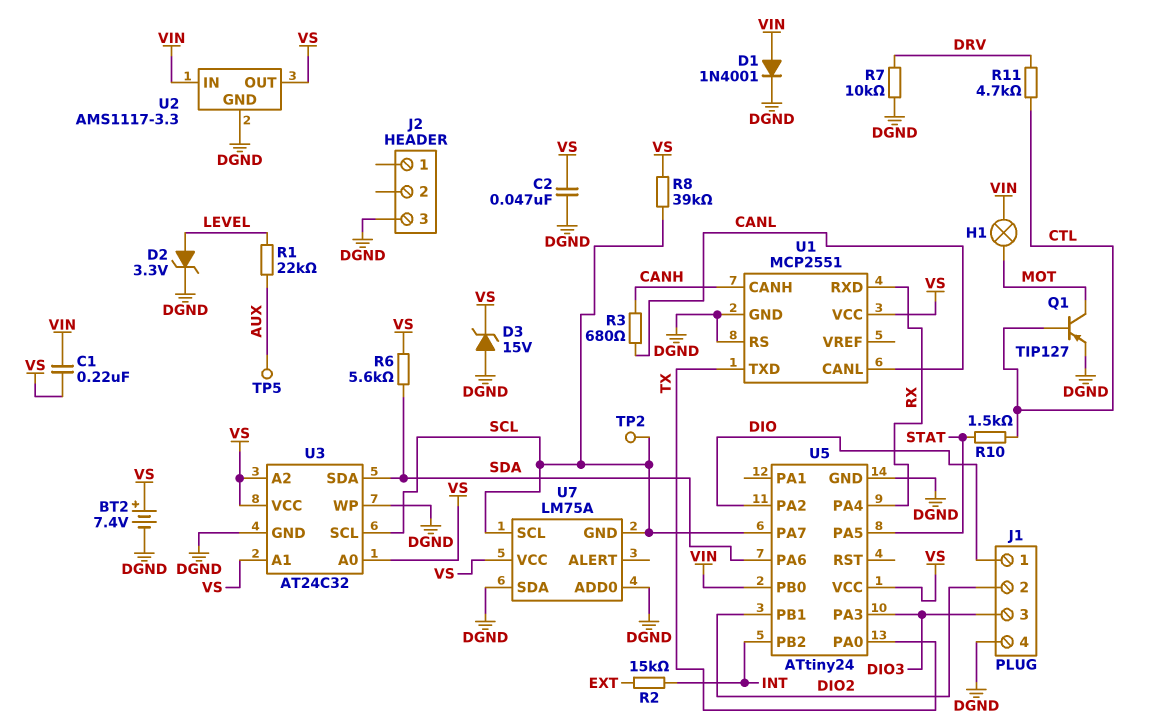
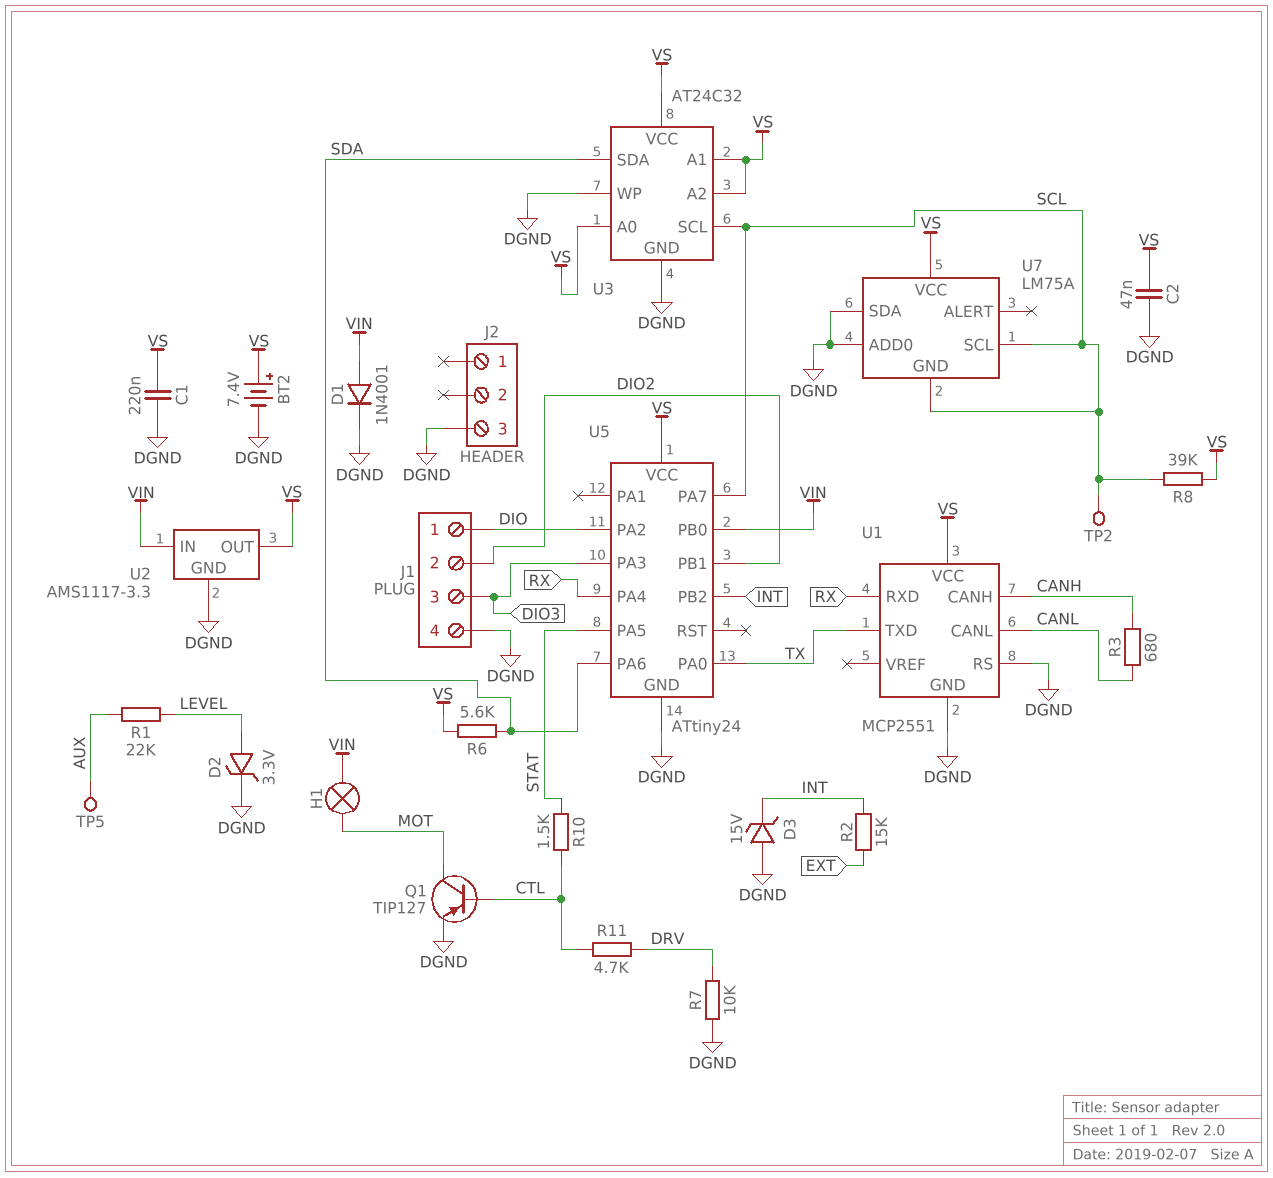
C1: 220nF (VIN, VS) -> 220nF (DGND, VS)
D3: zener 15V (A DGND, K VS) -> zener 15V (A DGND, K INT)

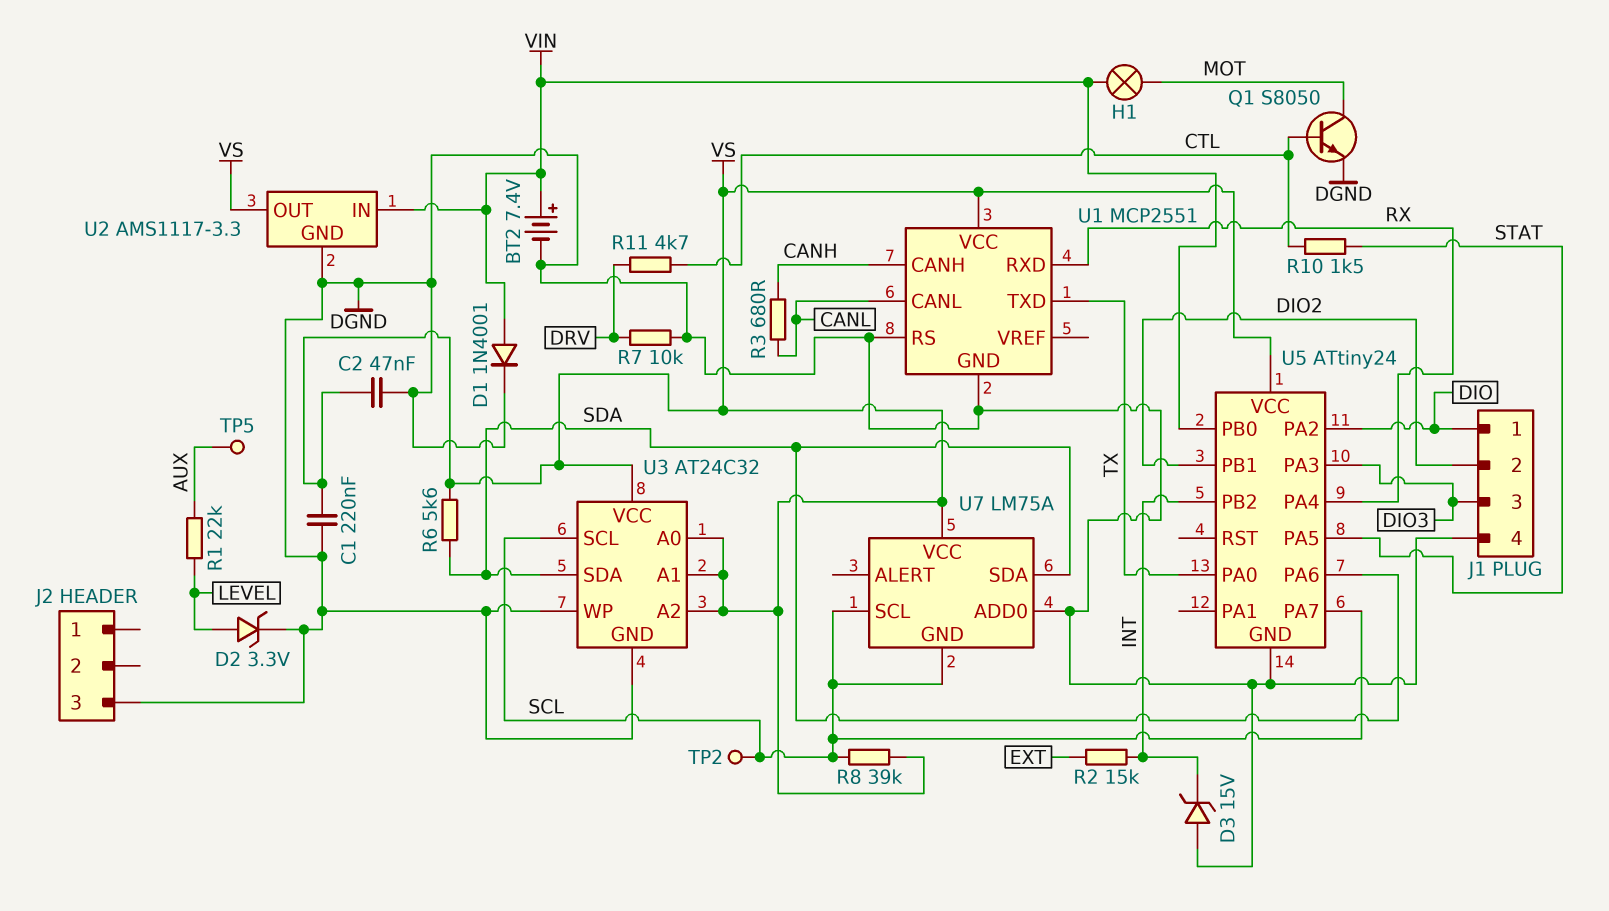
BT2: 7.4V (plus VS, minus DGND) -> 7.4V (plus VIN, minus DGND)
Q1: PNP TIP127 (B CTL, C MOT, E DGND) -> NPN S8050 (B CTL, C MOT, E DGND)
U7 pin SDA: DGND -> SDA

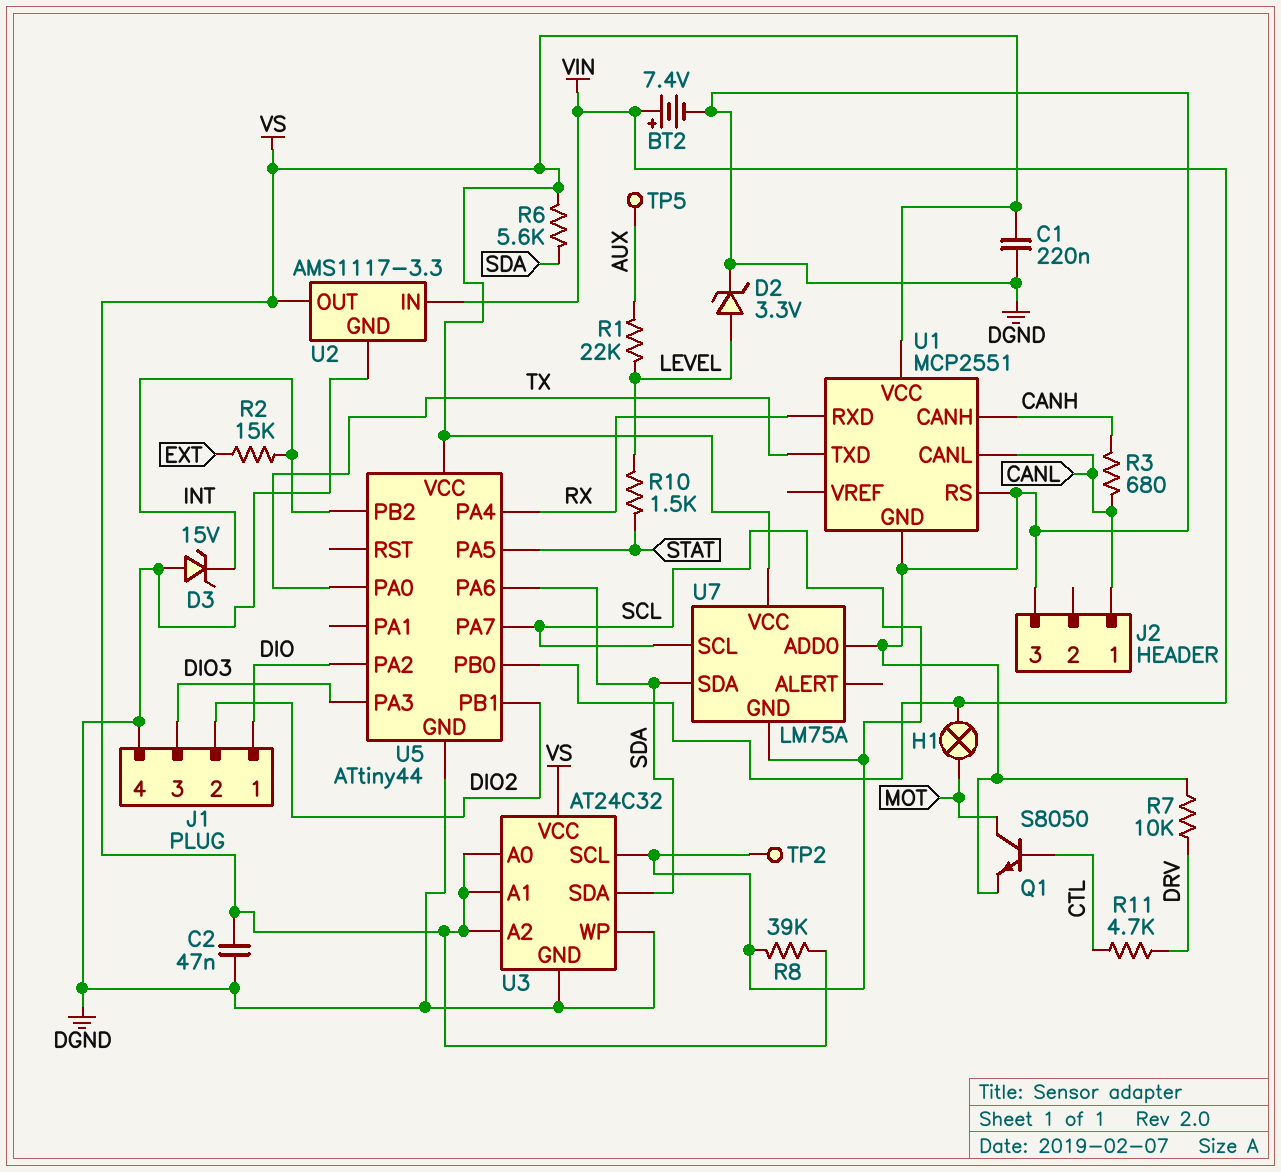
D1: diode 1N4001 (A VIN, K DGND) -> none
J2 pin 1: none -> CANL
R10: 1.5k (CTL, STAT) -> 1.5k (LEVEL, STAT)
U5: ATtiny24 -> ATtiny44

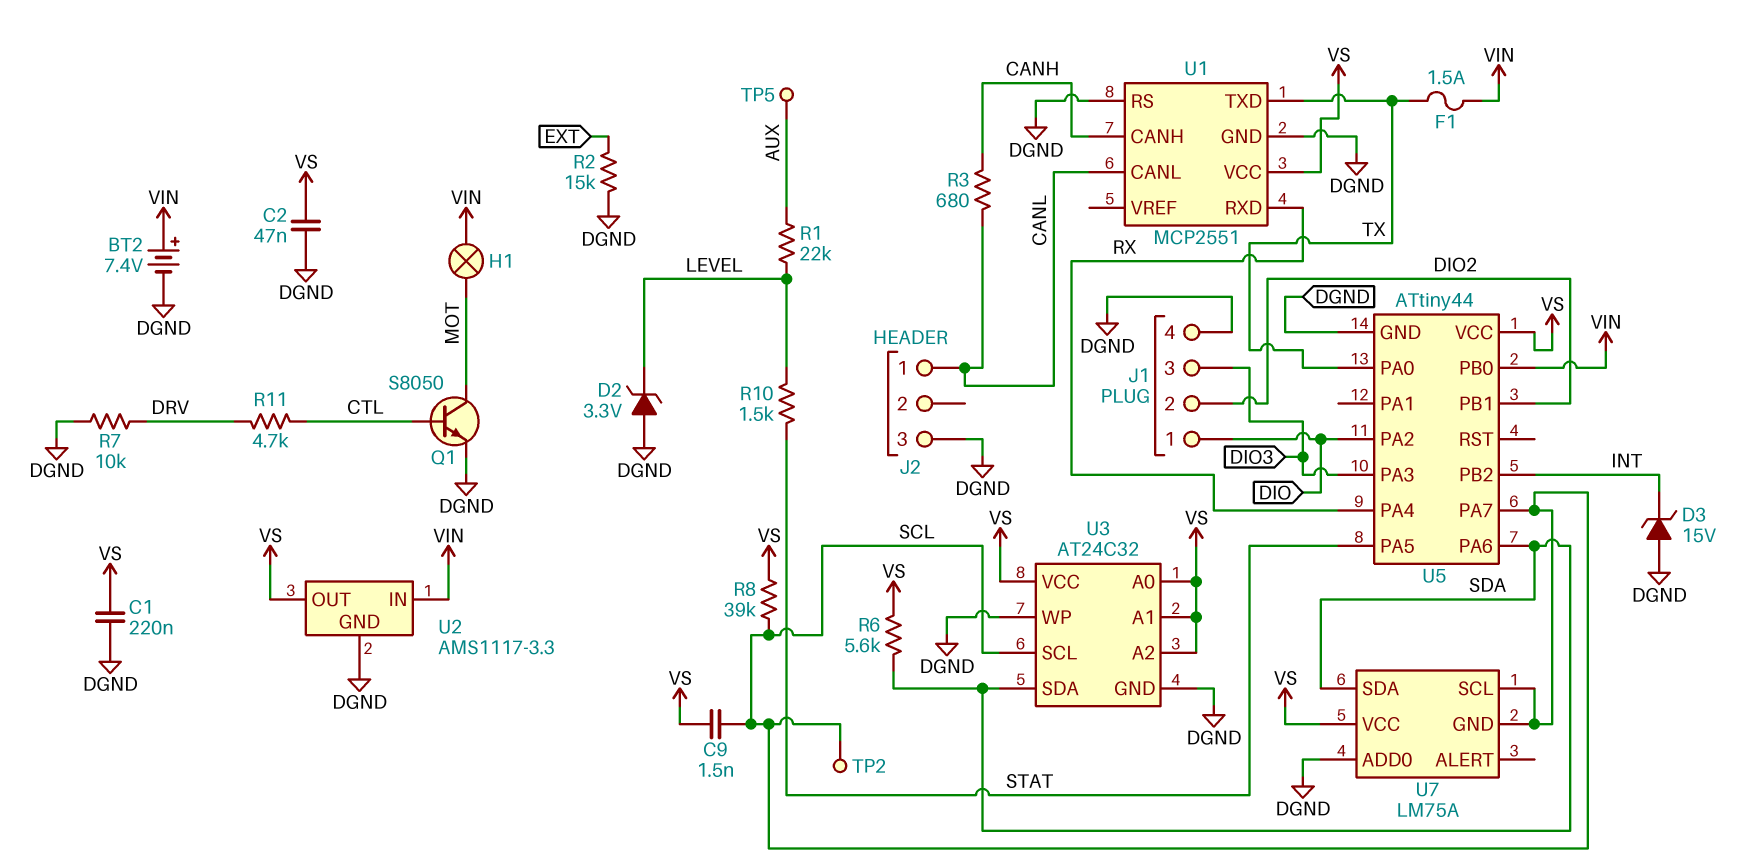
C9: none -> 1.5nF (SCL, VS)
D2: zener 3.3V (A LEVEL, K DGND) -> zener 3.3V (A DGND, K LEVEL)
F1: none -> 1.5A (TX, VIN)
R2: 15k (EXT, INT) -> 15k (DGND, EXT)

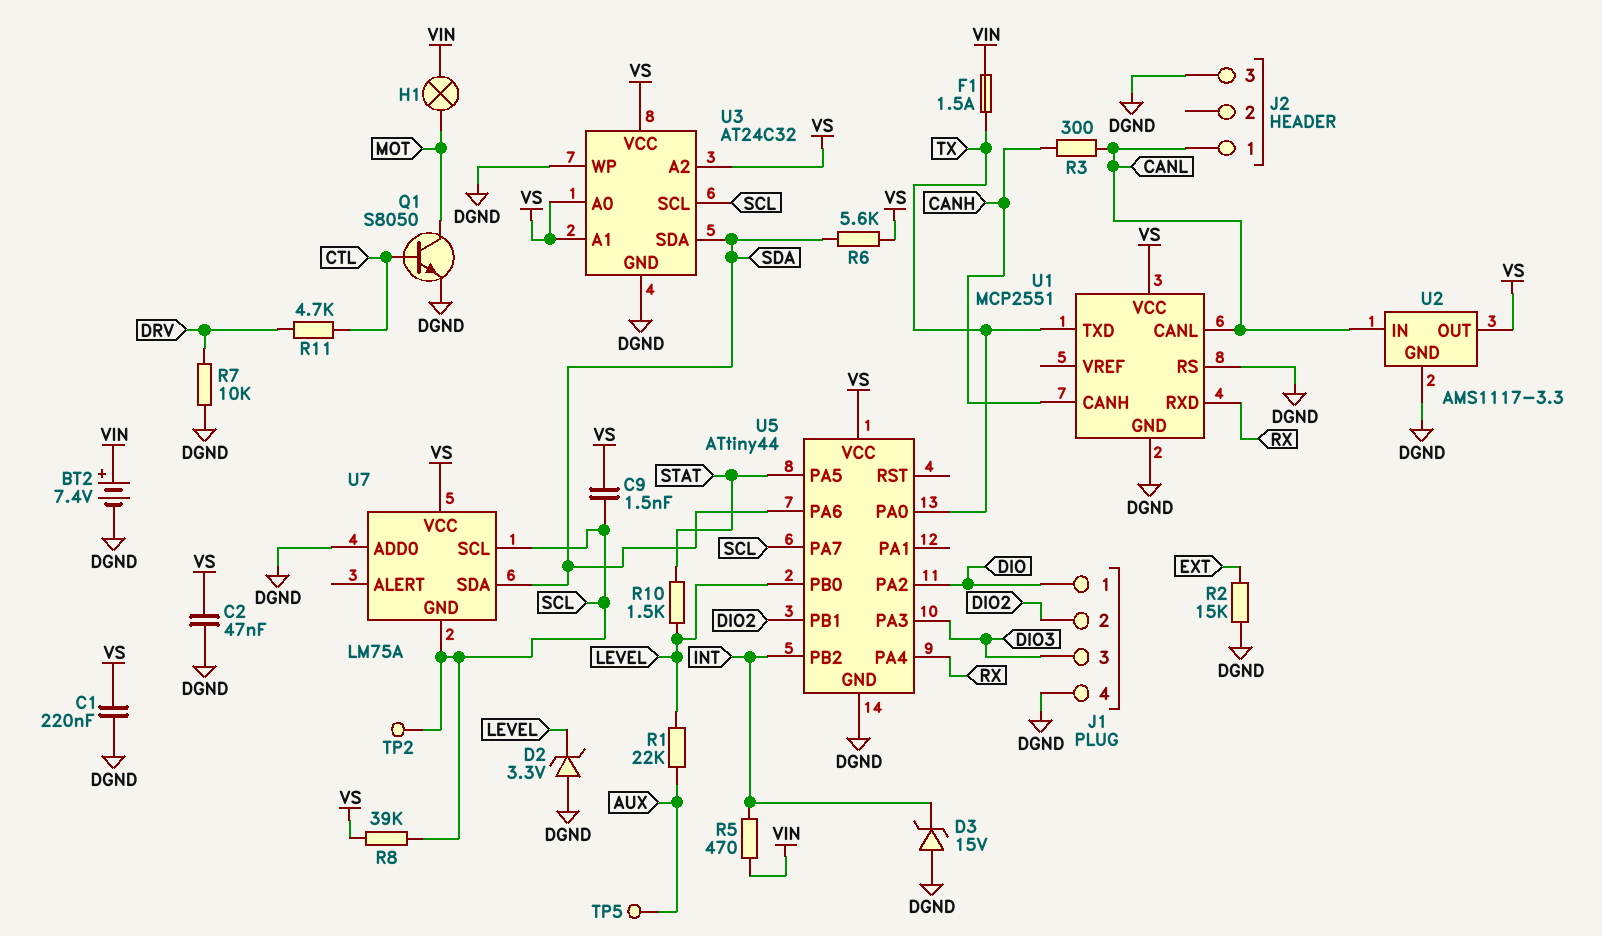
R3: 680 (CANH, CANL) -> 300 (CANH, CANL)
R5: none -> 470 (INT, VIN)
U2 pin IN: VIN -> CANL
U5 pin PB0: VIN -> LEVEL

